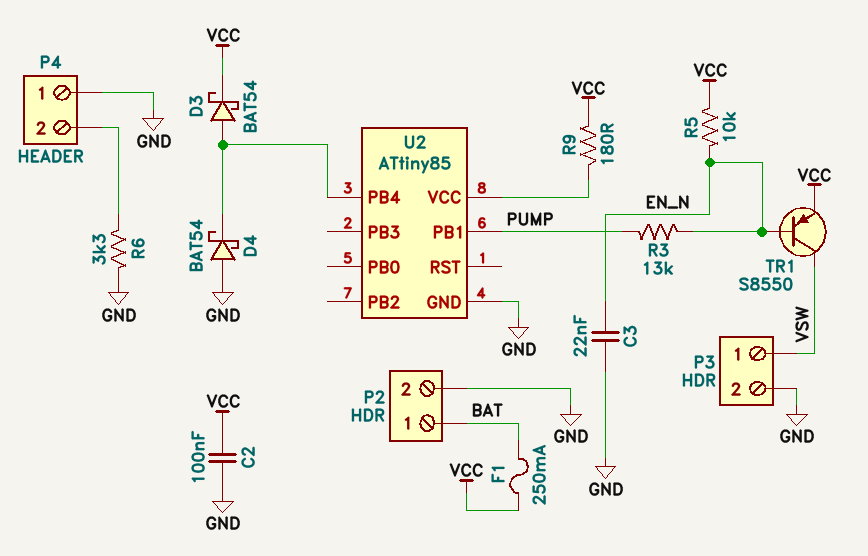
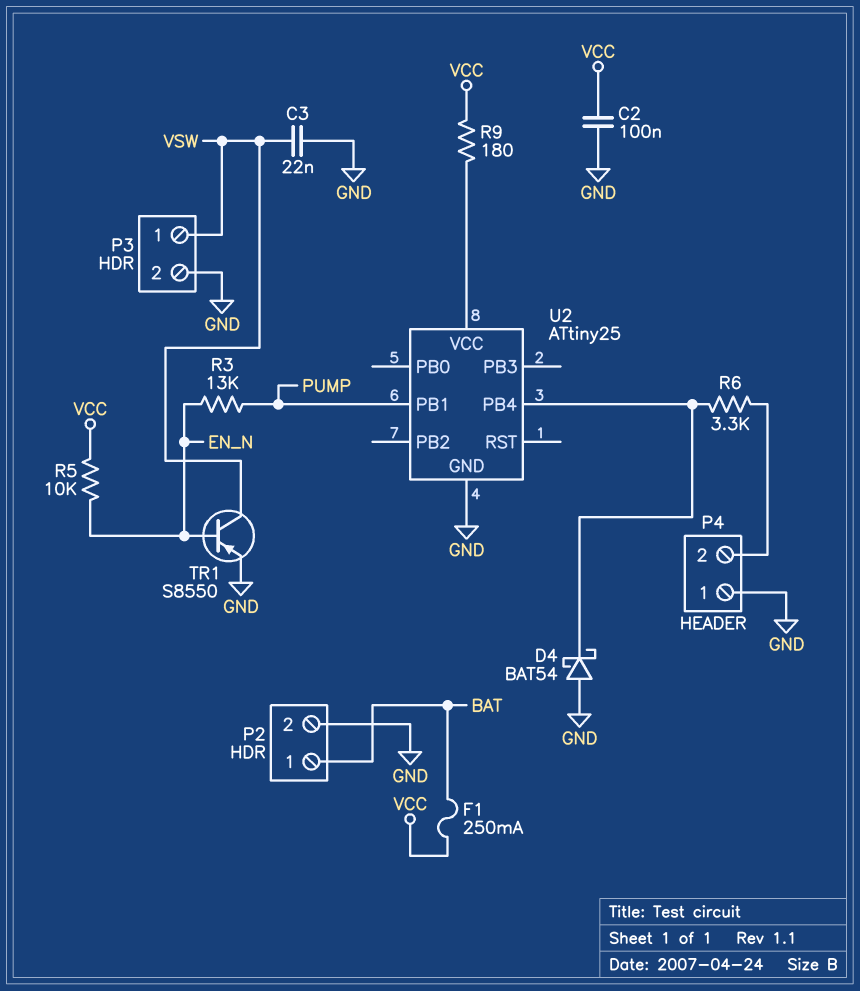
C3: 22nF (EN_N, GND) -> 22nF (GND, VSW)
D3: schottky BAT54 (A U2/PB4, K VCC) -> none
R6: 3.3k (GND, P4/2) -> 3.3k (P4/2, U2/PB4)
TR1: PNP S8550 (B EN_N, C VSW, E VCC) -> PNP S8550 (B EN_N, C VSW, E GND)
U2: ATtiny85 -> ATtiny25

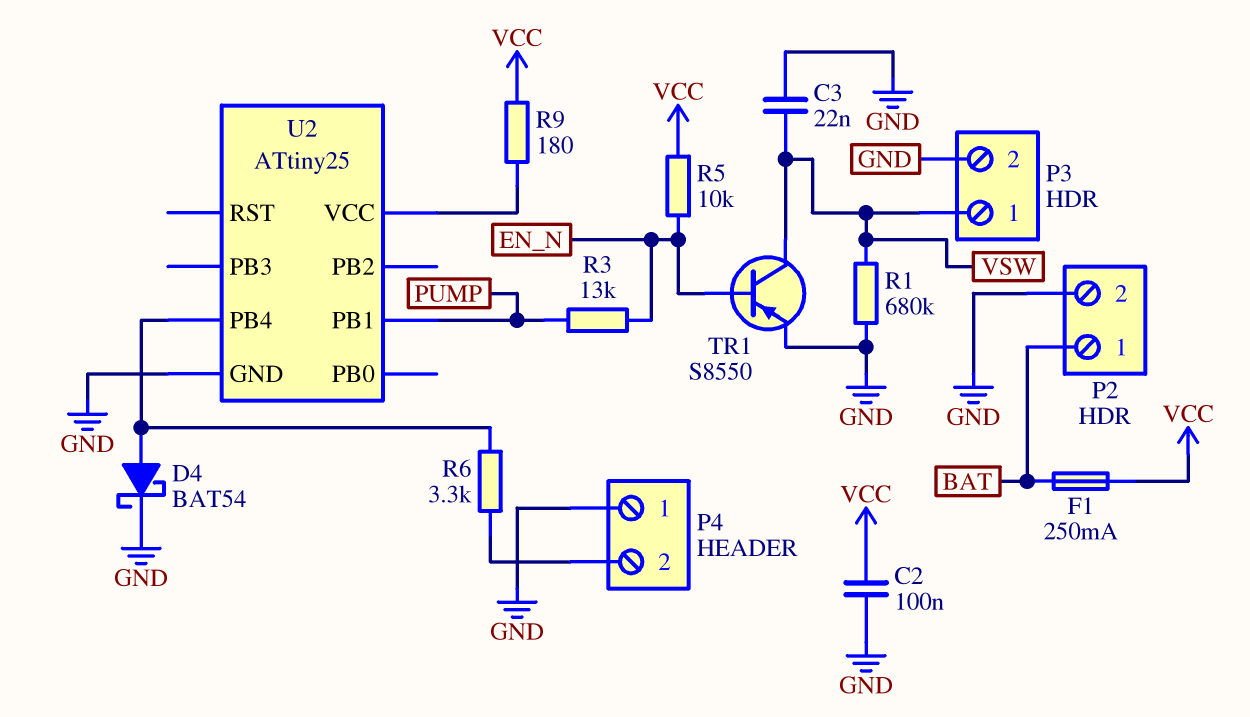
D4: schottky BAT54 (A GND, K U2/PB4) -> schottky BAT54 (A U2/PB4, K GND)
R1: none -> 680k (GND, VSW)

